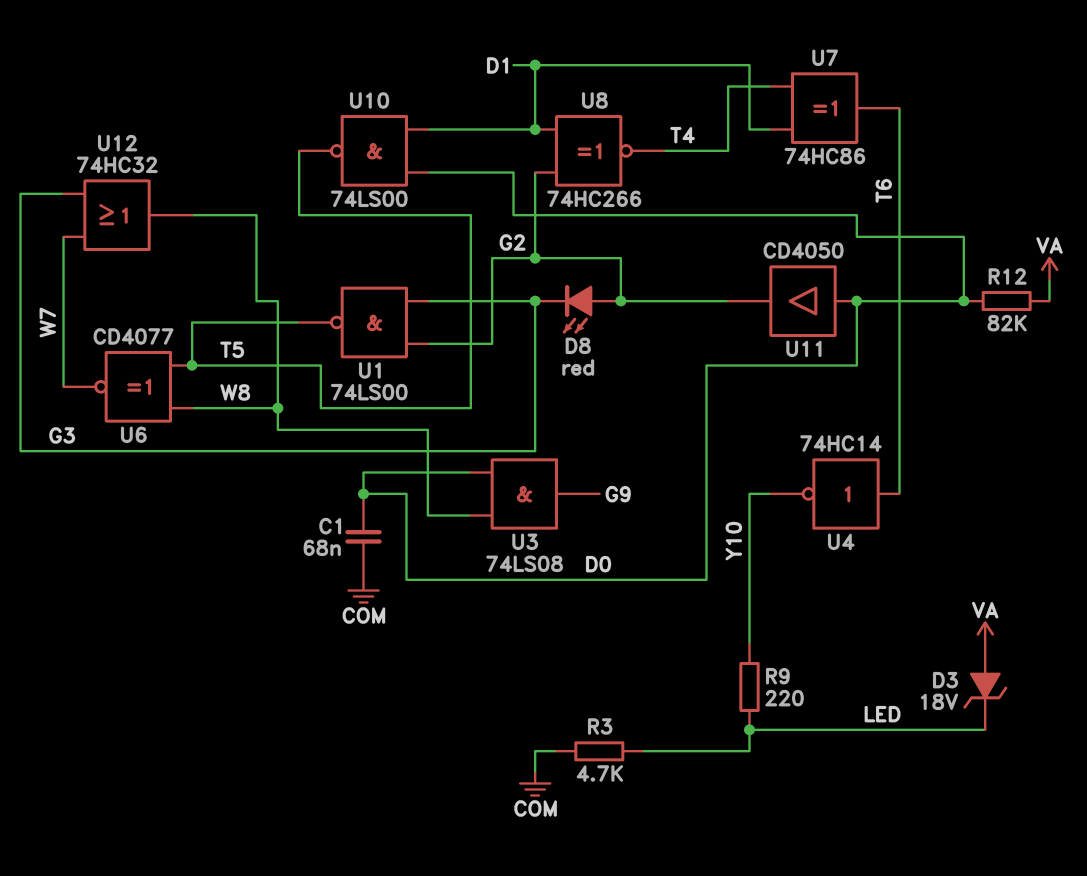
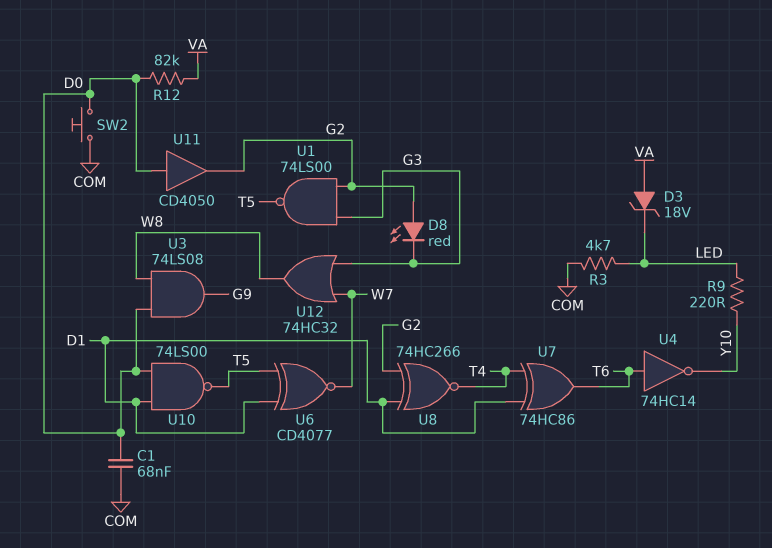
SW2: none -> button (COM, D0)
U6: XNOR CD4077 (in T5, in W8, out W7) -> XNOR CD4077 (in D1, in T5, out W7)

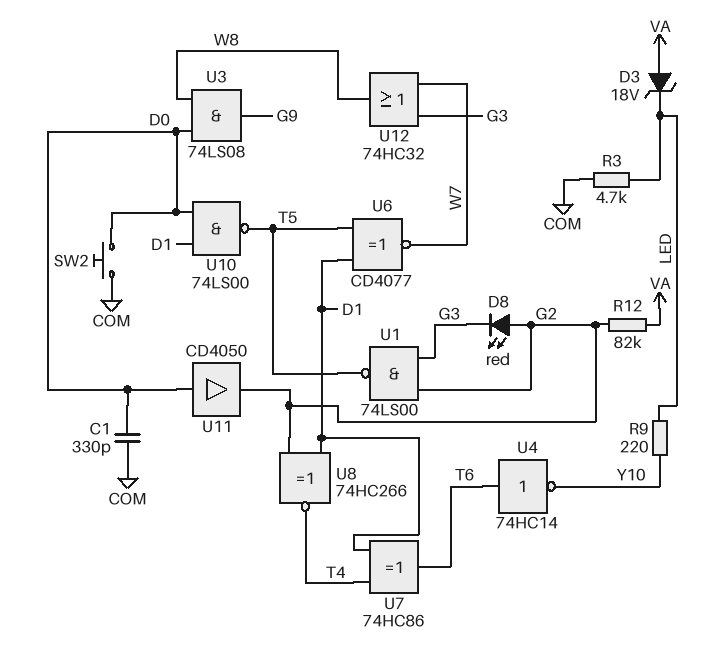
C1: 68nF (COM, D0) -> 330pF (COM, D0)
R12: 82k (D0, VA) -> 82k (G2, VA)

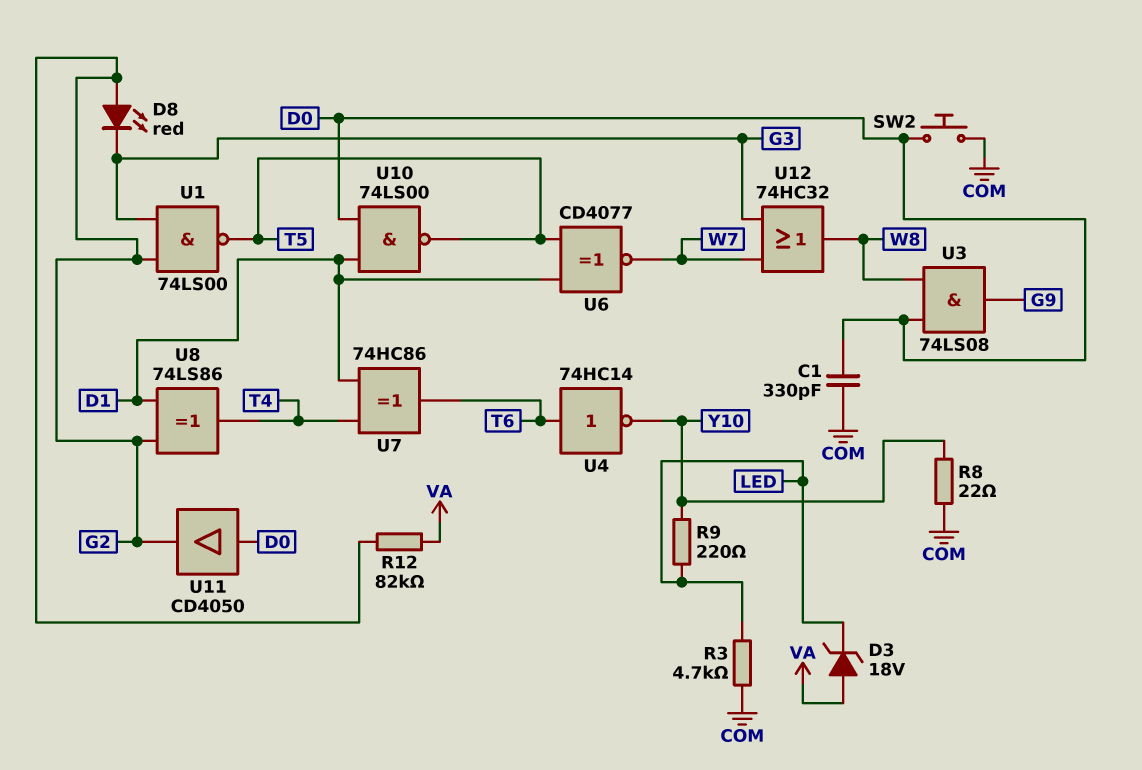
R8: none -> 22 (COM, Y10)
U8: XNOR 74HC266 (in D1, in G2, out T4) -> XOR 74LS86 (in D1, in G2, out T4)

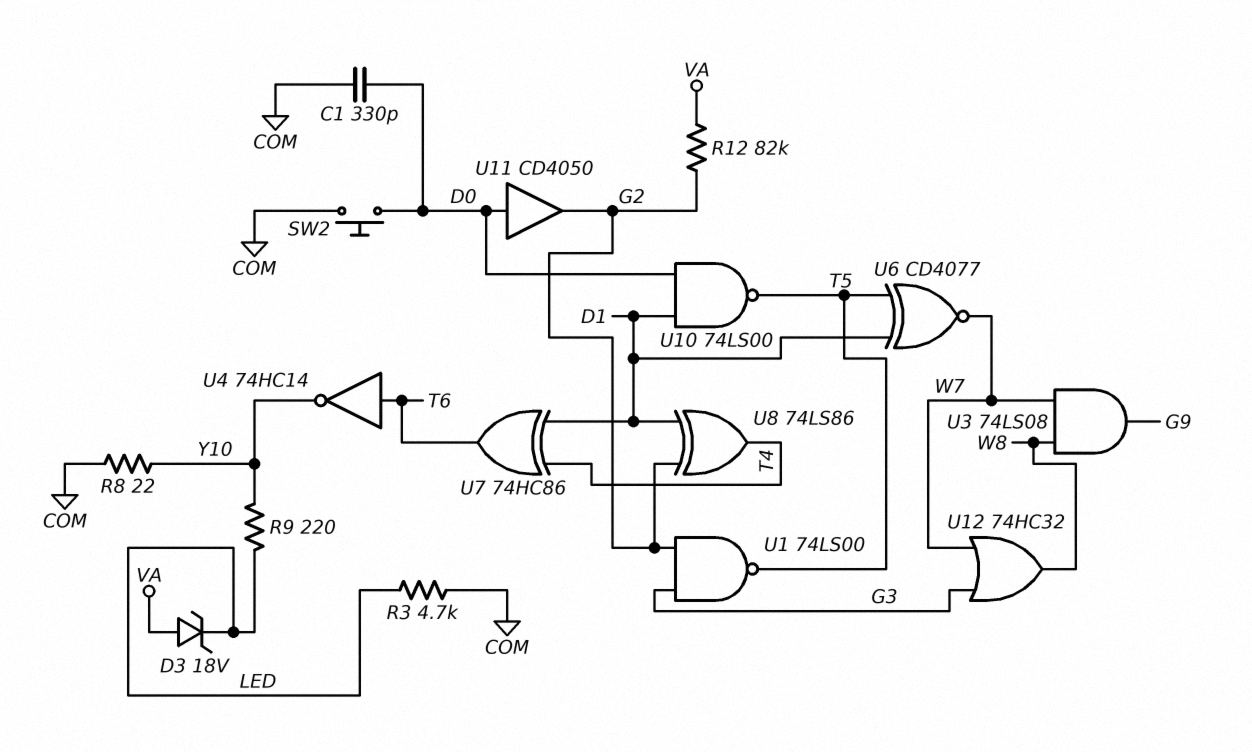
D8: LED red (A G2, K G3) -> none
U3: AND 74LS08 (in D0, in W8, out G9) -> AND 74LS08 (in W7, in W8, out G9)

